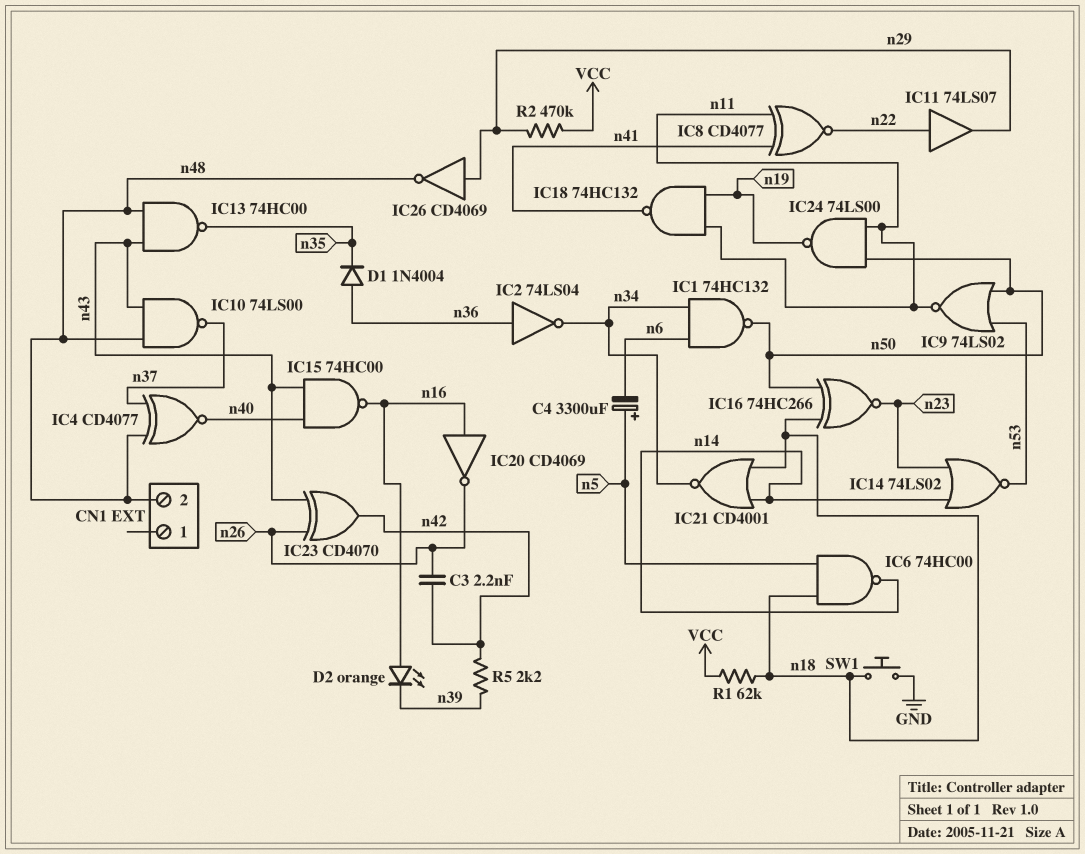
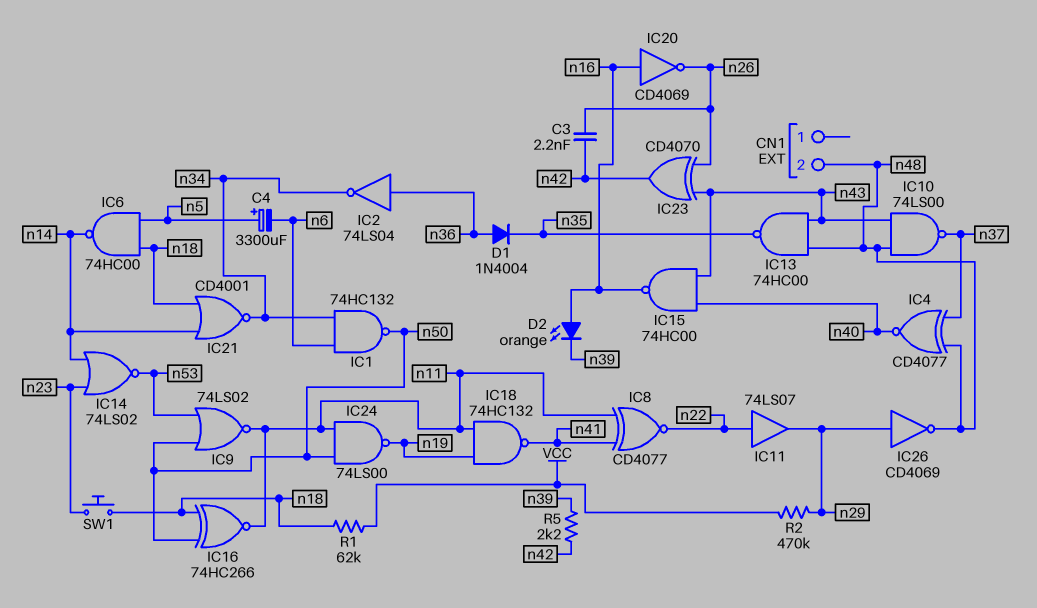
IC16: XNOR 74HC266 (in n18, in n50, out n23) -> XNOR 74HC266 (in n18, in n50, out n11)
SW1: button (GND, n18) -> button (n18, n23)

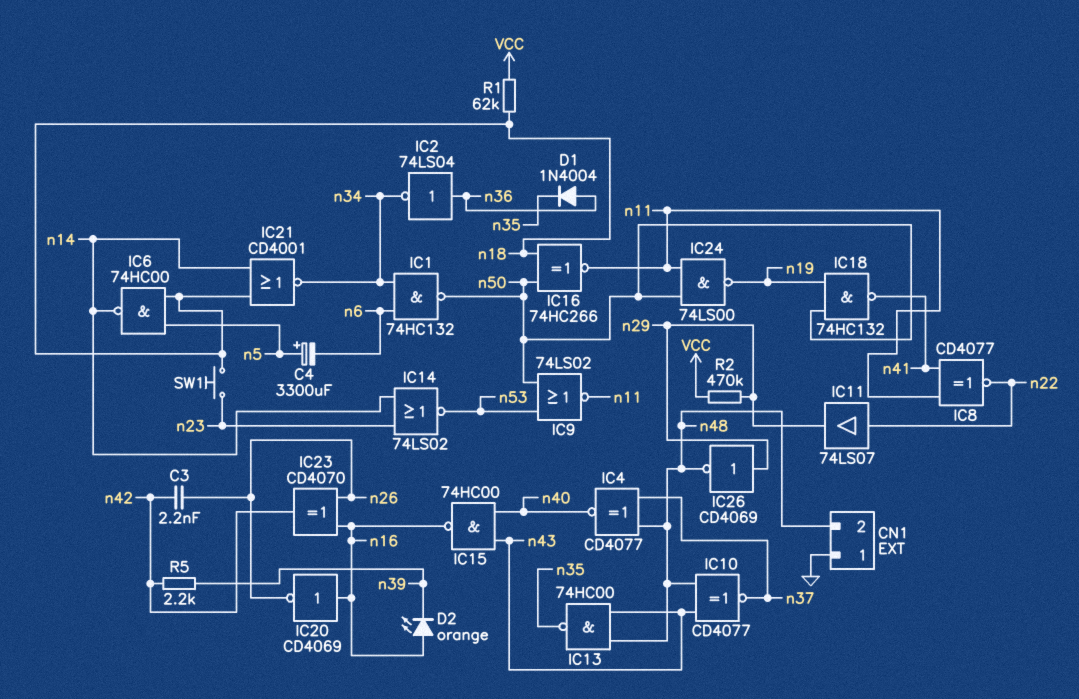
CN1 pin 1: none -> GND
IC10: NAND 74LS00 (in n43, in n48, out n37) -> XNOR CD4077 (in n43, in n48, out n37)
IC18: NAND 74HC132 (in n11, in n19, out n41) -> NAND 74HC132 (in n19, in n50, out n41)
IC23: XOR CD4070 (in n26, in n43, out n42) -> XOR CD4070 (in n16, in n26, out n42)

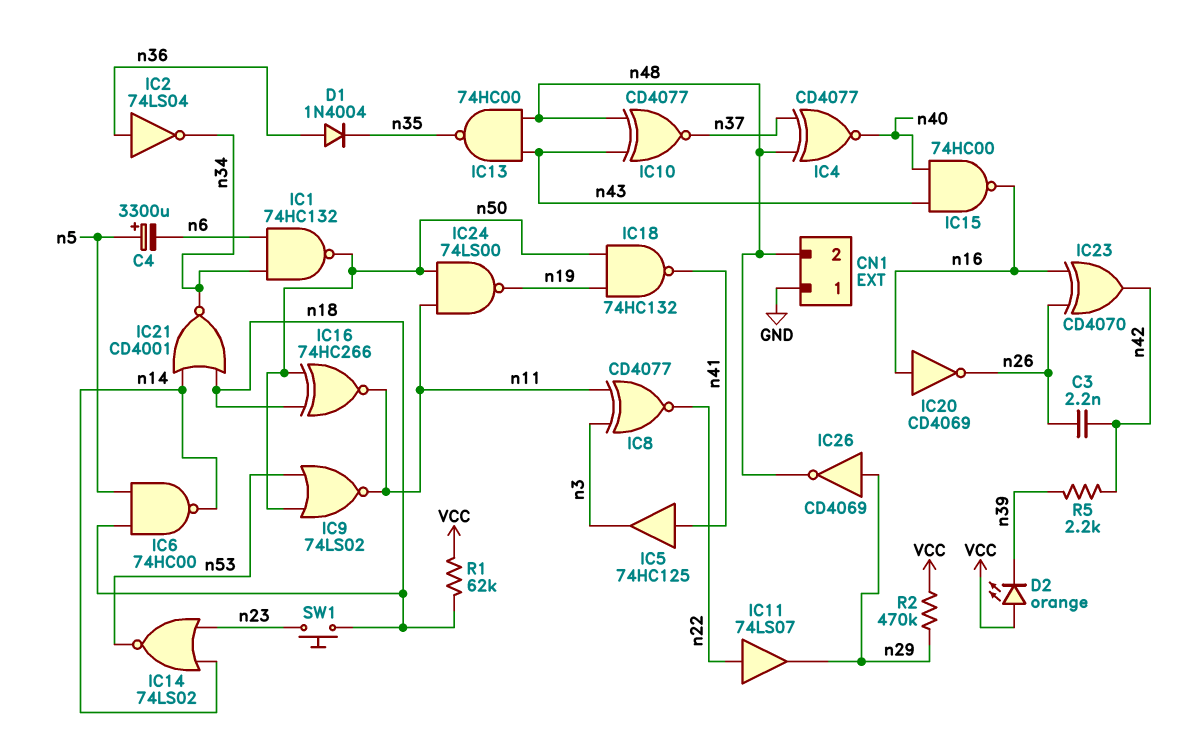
D2: LED orange (A n16, K n39) -> LED orange (A VCC, K n39)
IC5: none -> buffer 74HC125 (in n41, out n3)
IC8: XNOR CD4077 (in n11, in n41, out n22) -> XNOR CD4077 (in n3, in n11, out n22)

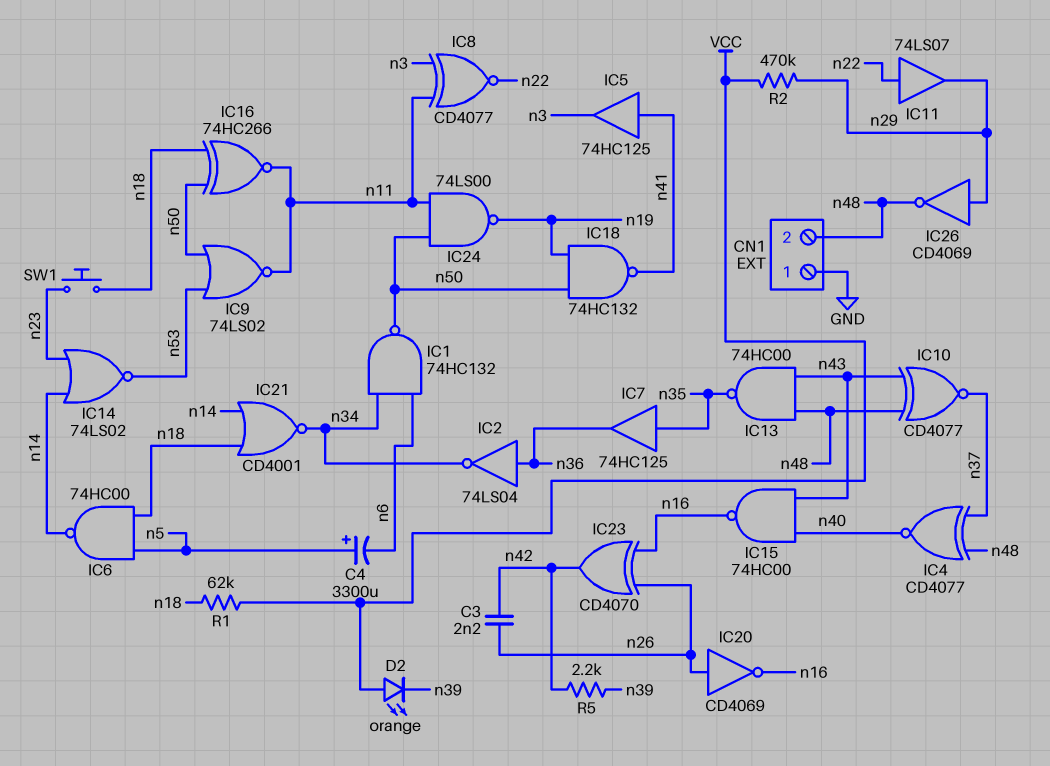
D1: diode 1N4004 (A n36, K n35) -> none
IC7: none -> buffer 74HC125 (in n35, out n36)
IC20: NOT CD4069 (in n16, out n26) -> NOT CD4069 (in n26, out n16)

